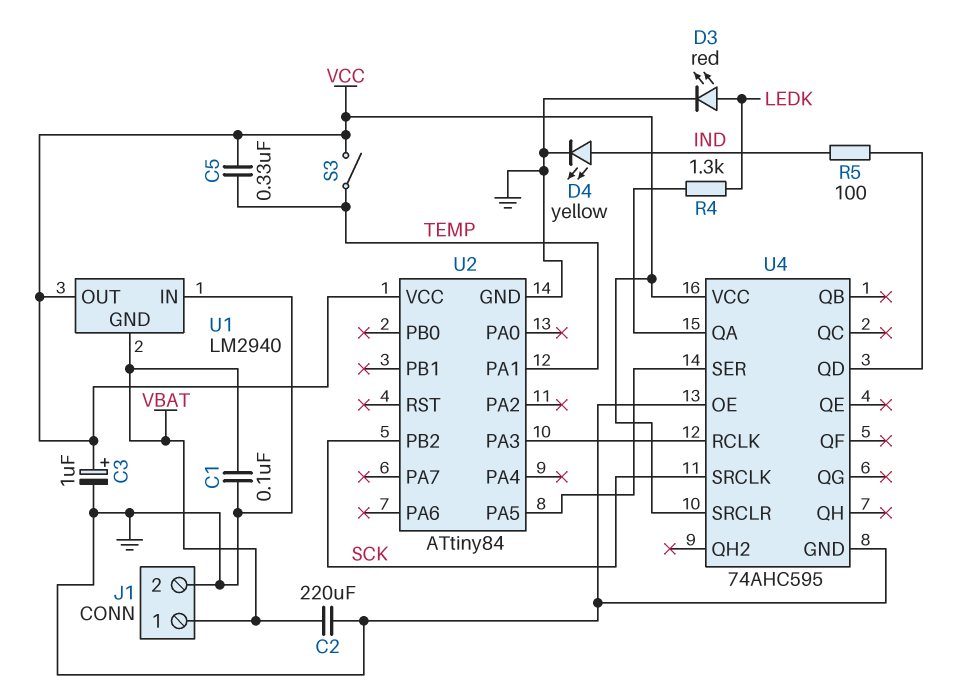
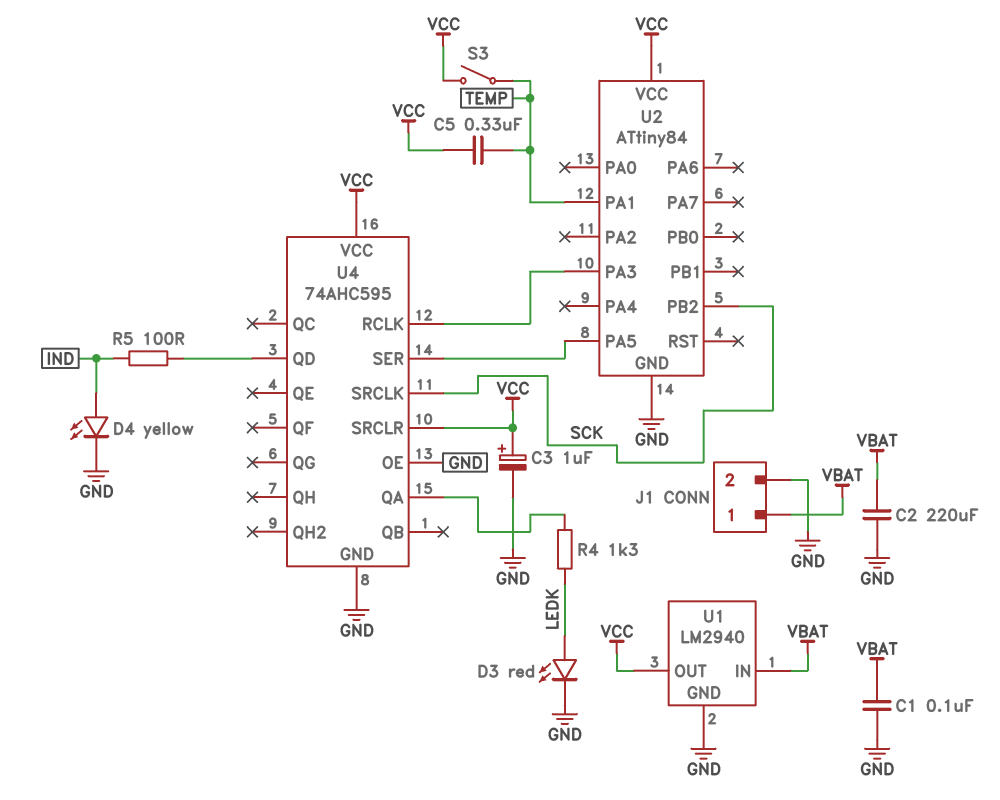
U1 pin GND: VBAT -> GND
U1 pin IN: GND -> VBAT

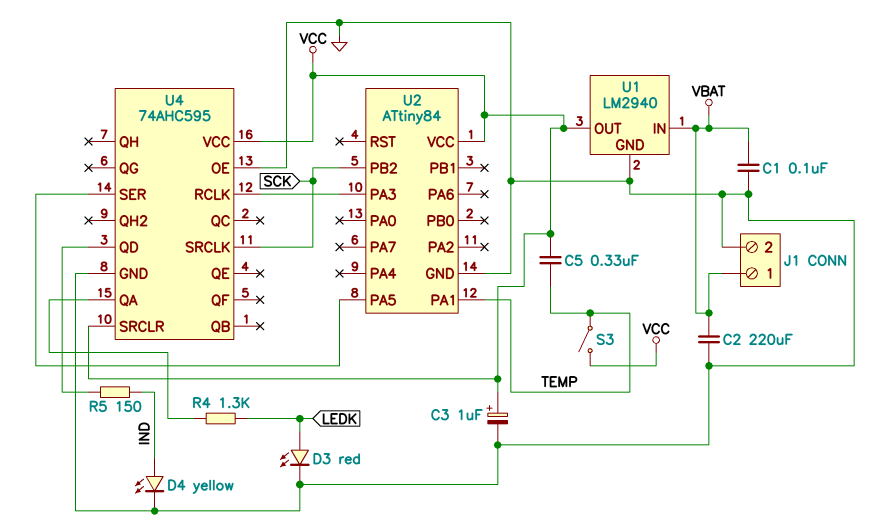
R5: 100 (IND, U4/QD) -> 150 (IND, U4/QD)

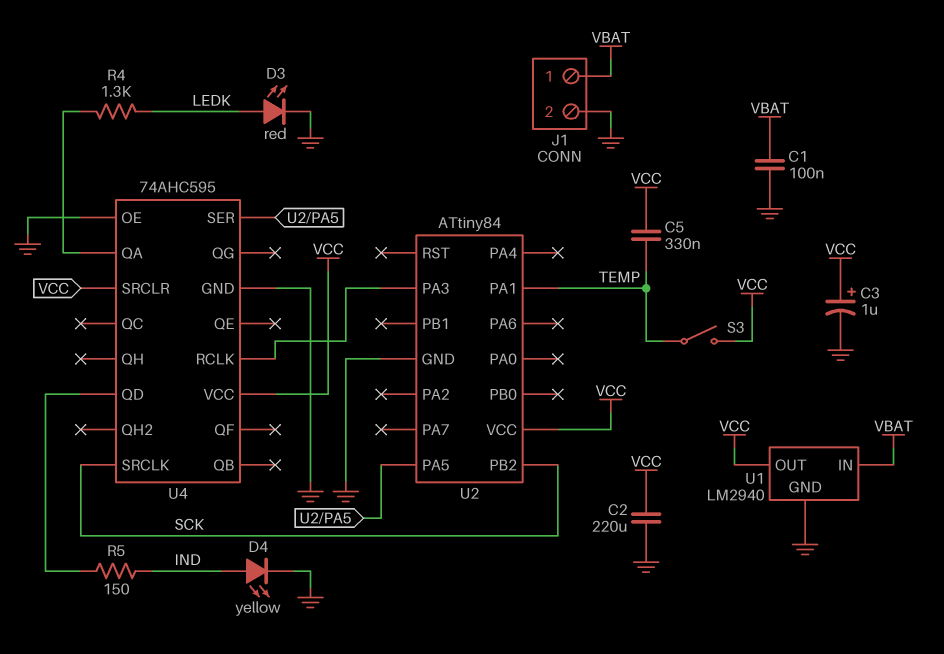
C2: 220uF (GND, VBAT) -> 220uF (GND, VCC)

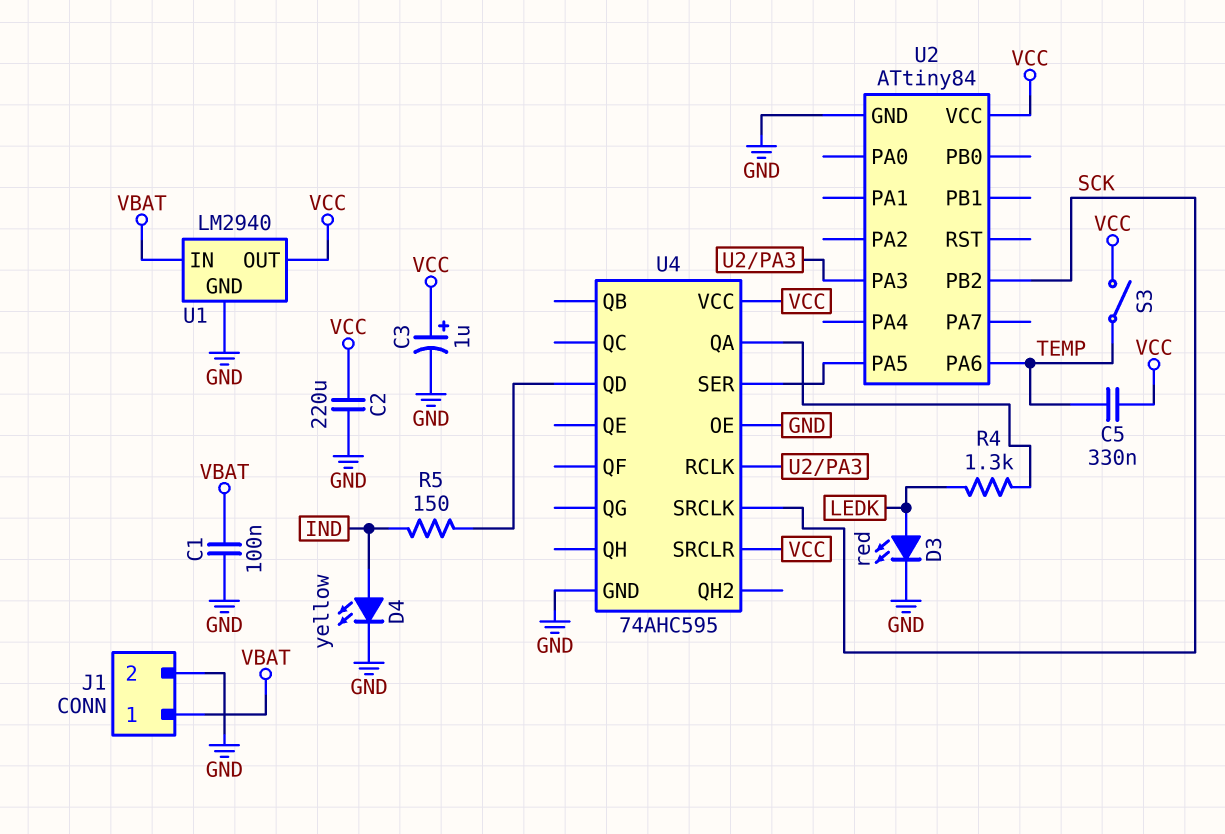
U2 pin PA1: TEMP -> none
U2 pin PA6: none -> TEMP

